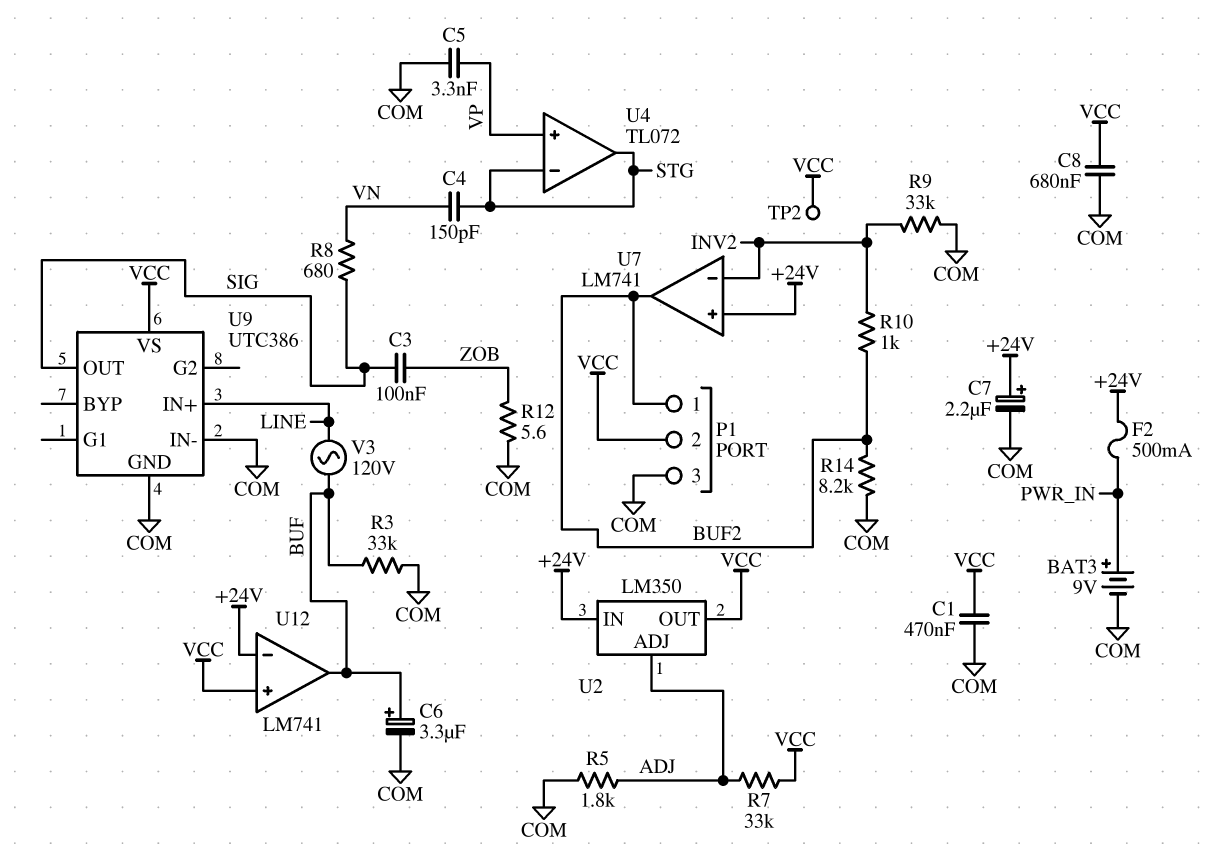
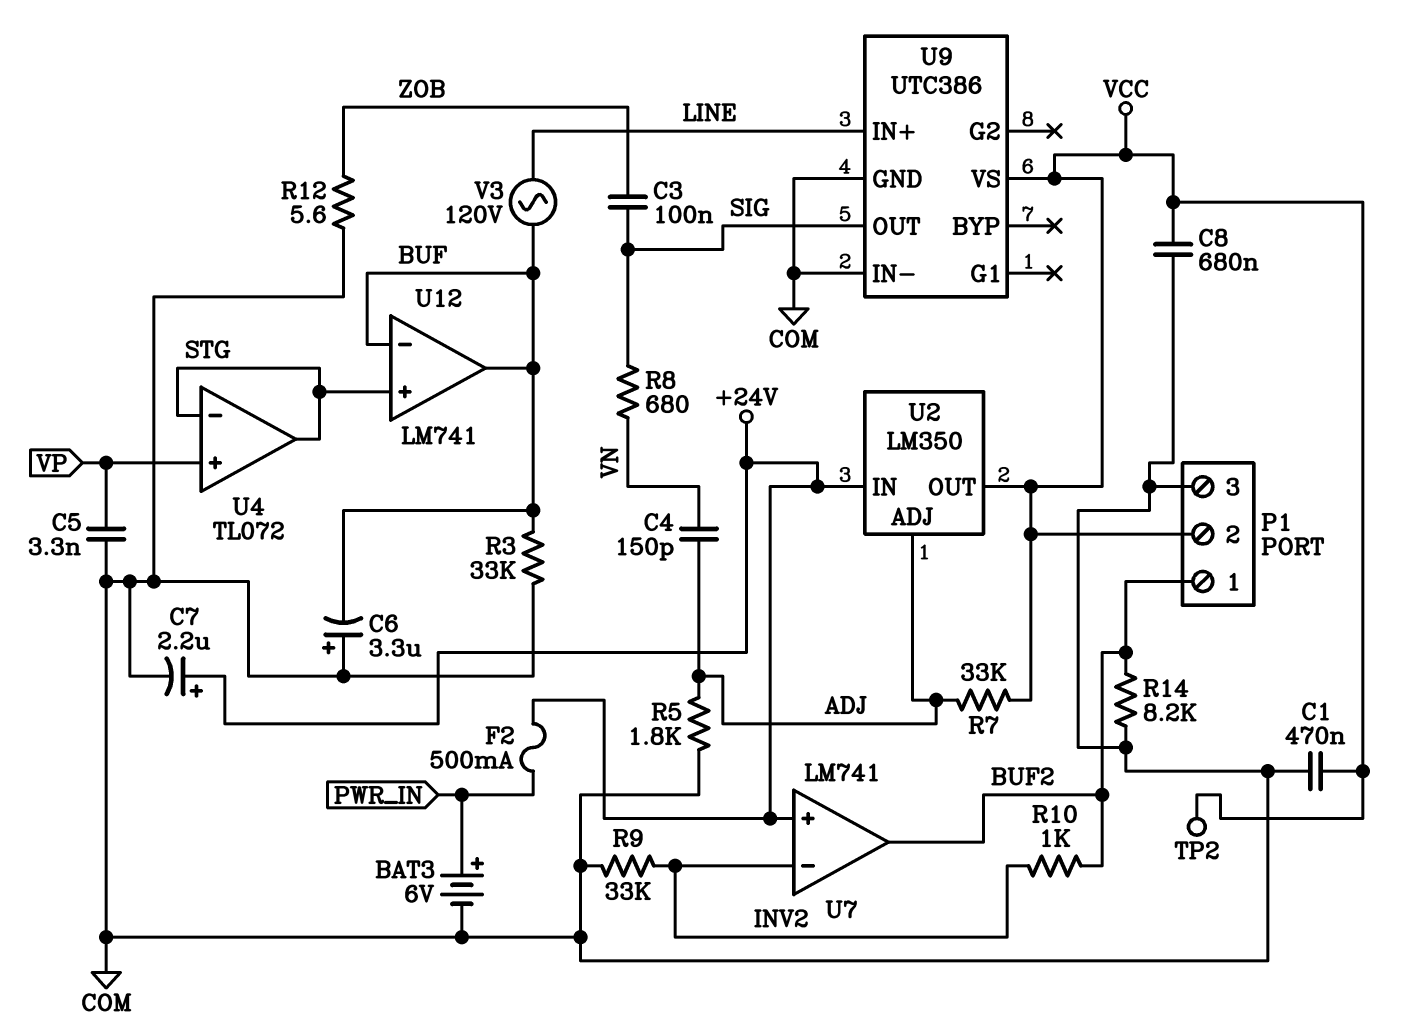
BAT3: 9V (plus PWR_IN, minus COM) -> 6V (plus PWR_IN, minus COM)
C4: 150pF (STG, VN) -> 150pF (ADJ, VN)
C6: 3.3uF (plus BUF, minus COM) -> 3.3uF (plus COM, minus BUF)
U12 pin in+: VCC -> STG
U12 pin in-: +24V -> BUF

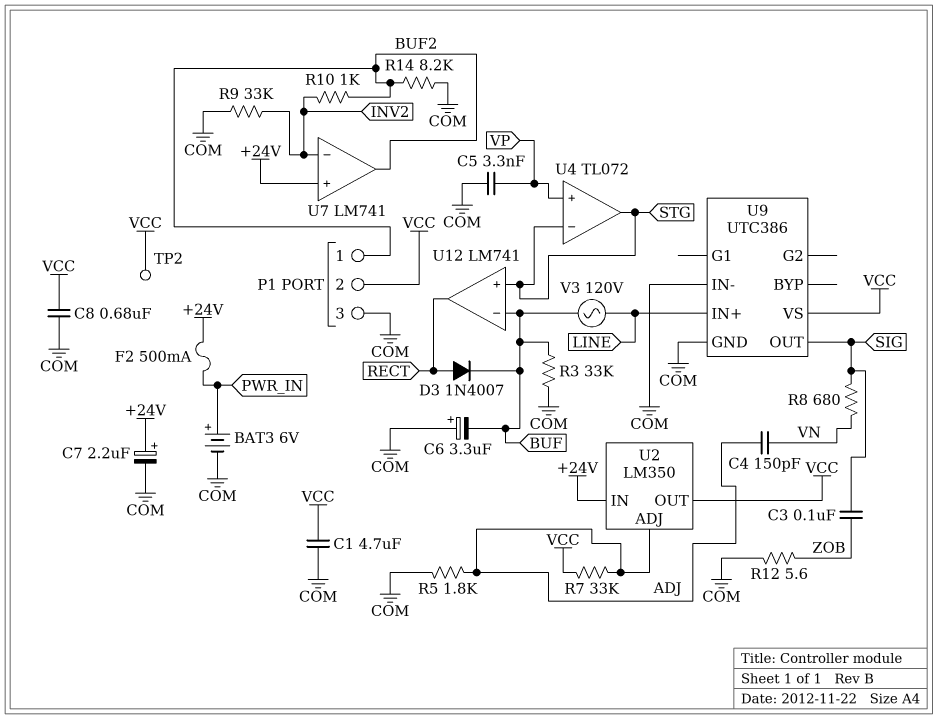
C1: 470nF (COM, VCC) -> 4.7uF (COM, VCC)
D3: none -> diode 1N4007 (A RECT, K BUF)
U12 pin out: BUF -> RECT

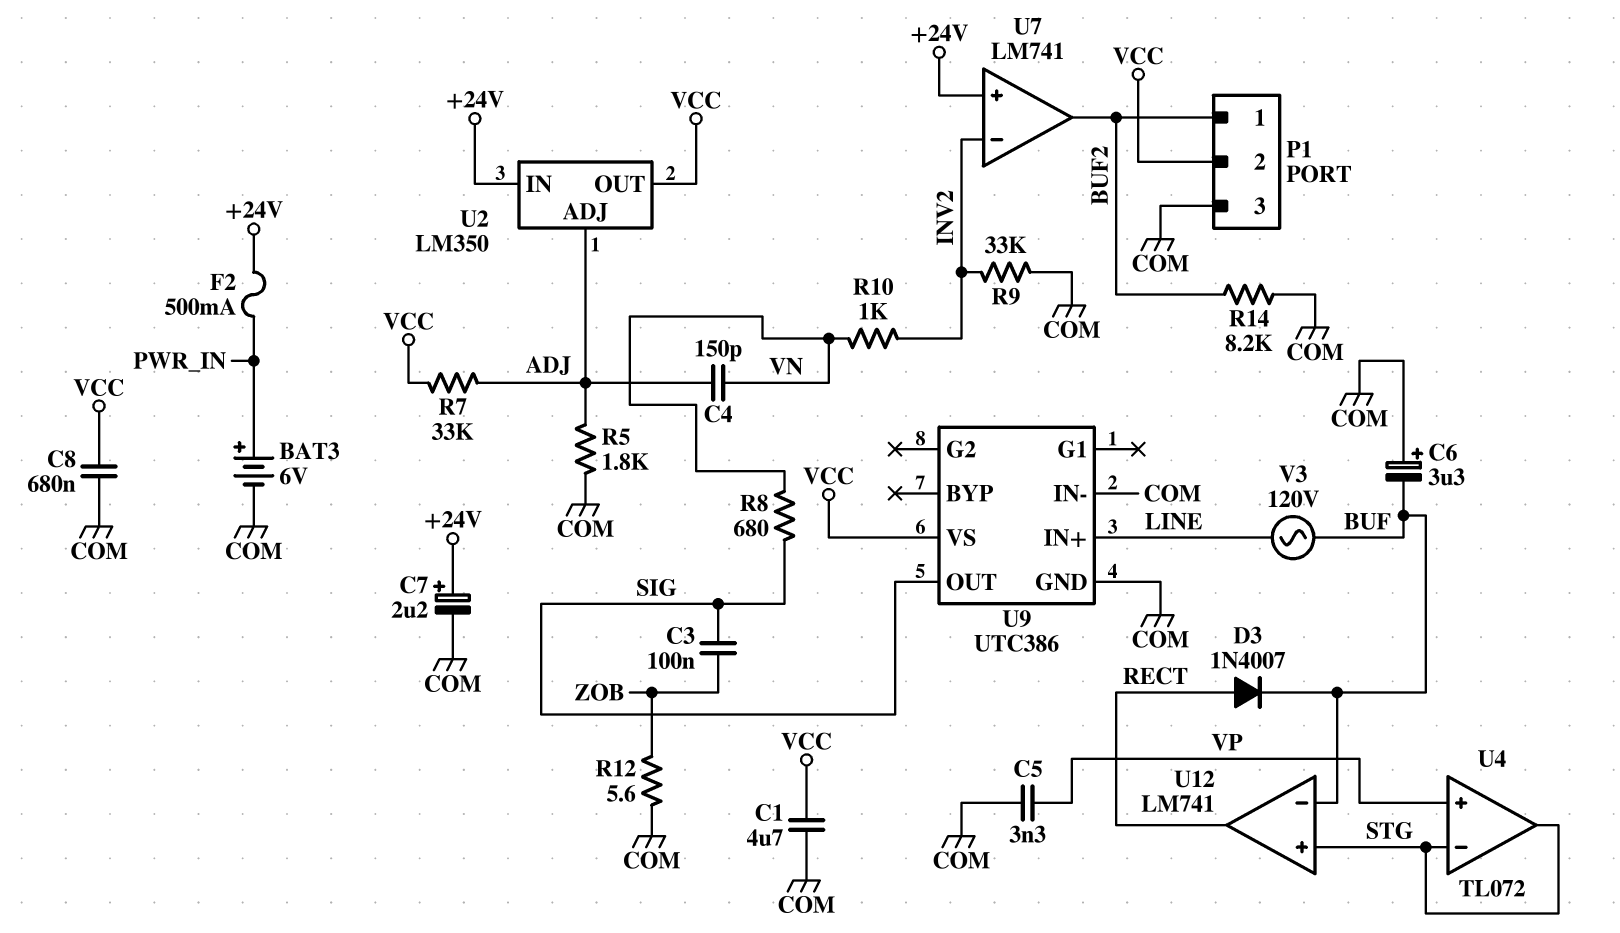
R3: 33k (BUF, COM) -> none
R10: 1k (BUF2, INV2) -> 1k (INV2, VN)
TP2: test point (VCC) -> none

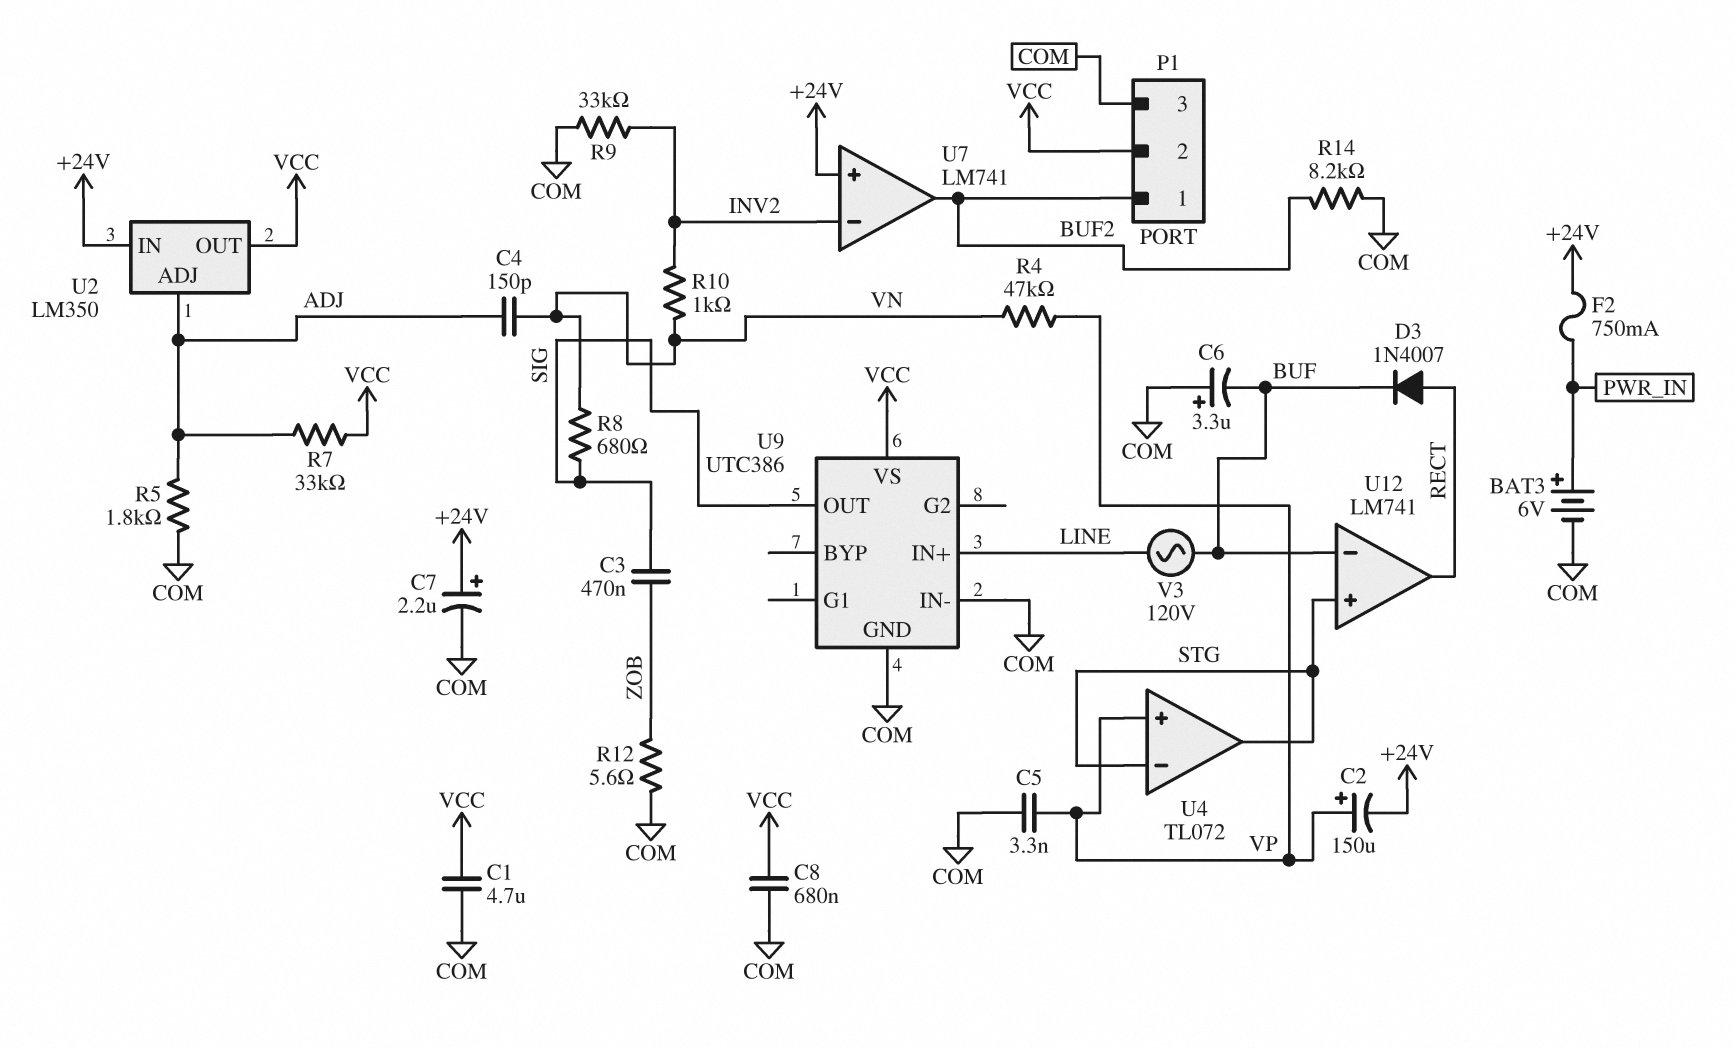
C2: none -> 150uF (plus VP, minus +24V)
C3: 100nF (SIG, ZOB) -> 470nF (SIG, ZOB)
F2: 500mA (+24V, PWR_IN) -> 750mA (+24V, PWR_IN)
R4: none -> 47k (VN, VP)

